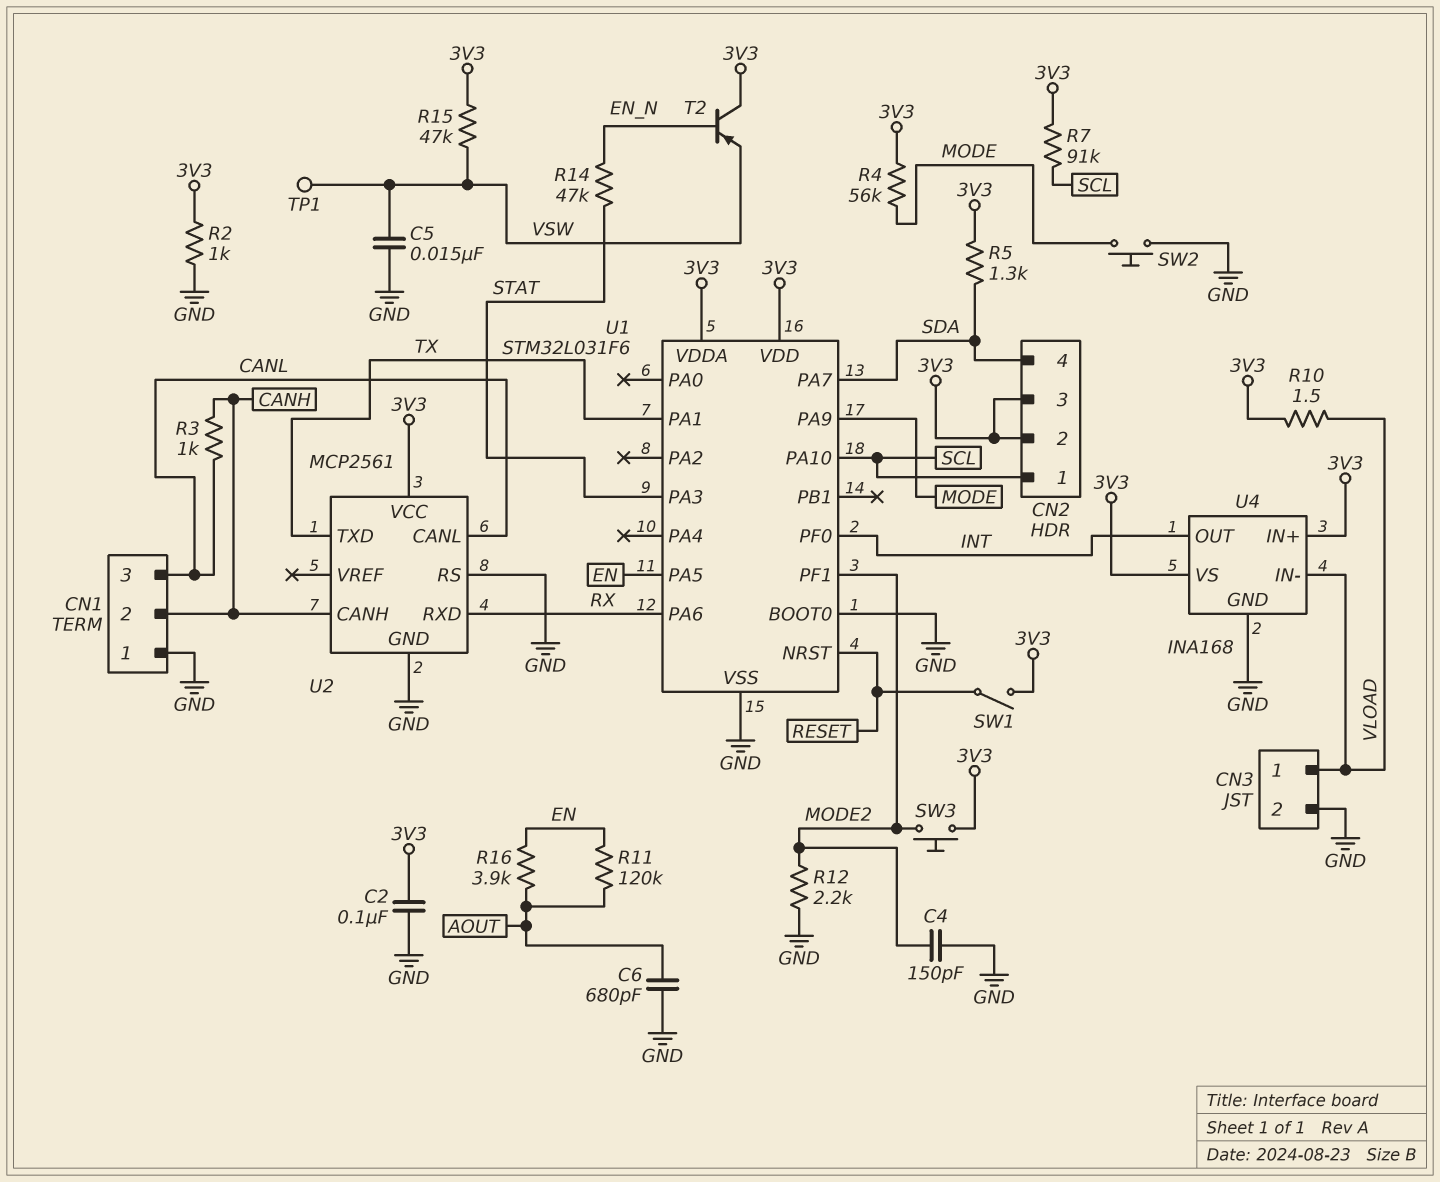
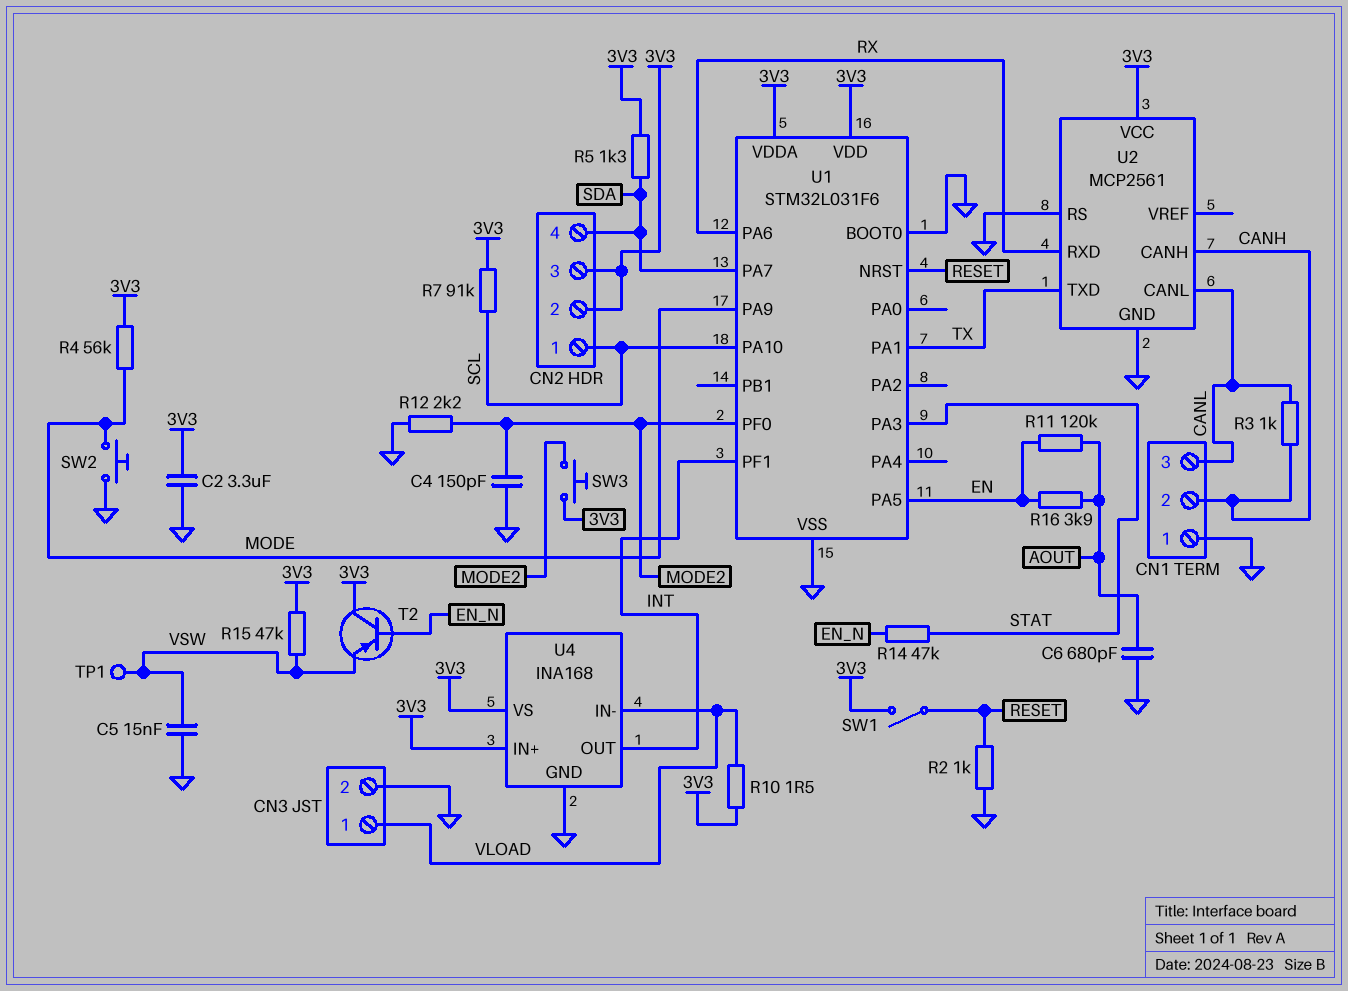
C2: 100nF (3V3, GND) -> 3.3uF (3V3, GND)
R2: 1k (3V3, GND) -> 1k (GND, RESET)
U1 pin PF0: INT -> MODE2
U1 pin PF1: MODE2 -> INT

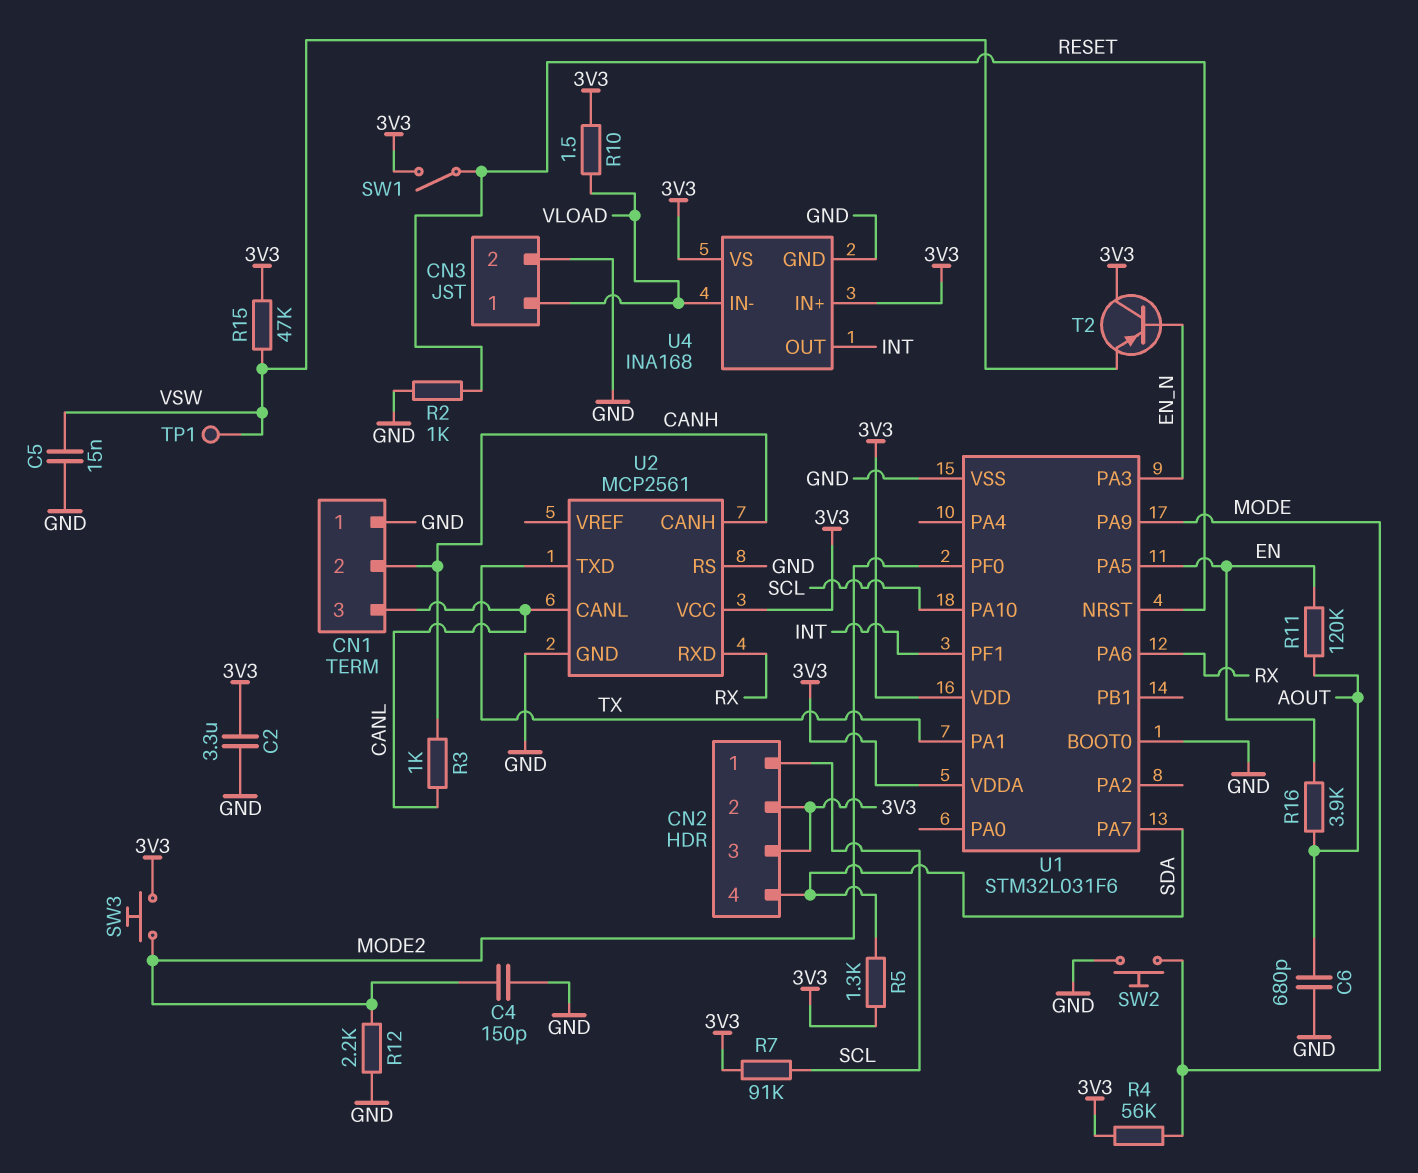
R14: 47k (EN_N, STAT) -> none
U1 pin PA3: STAT -> EN_N

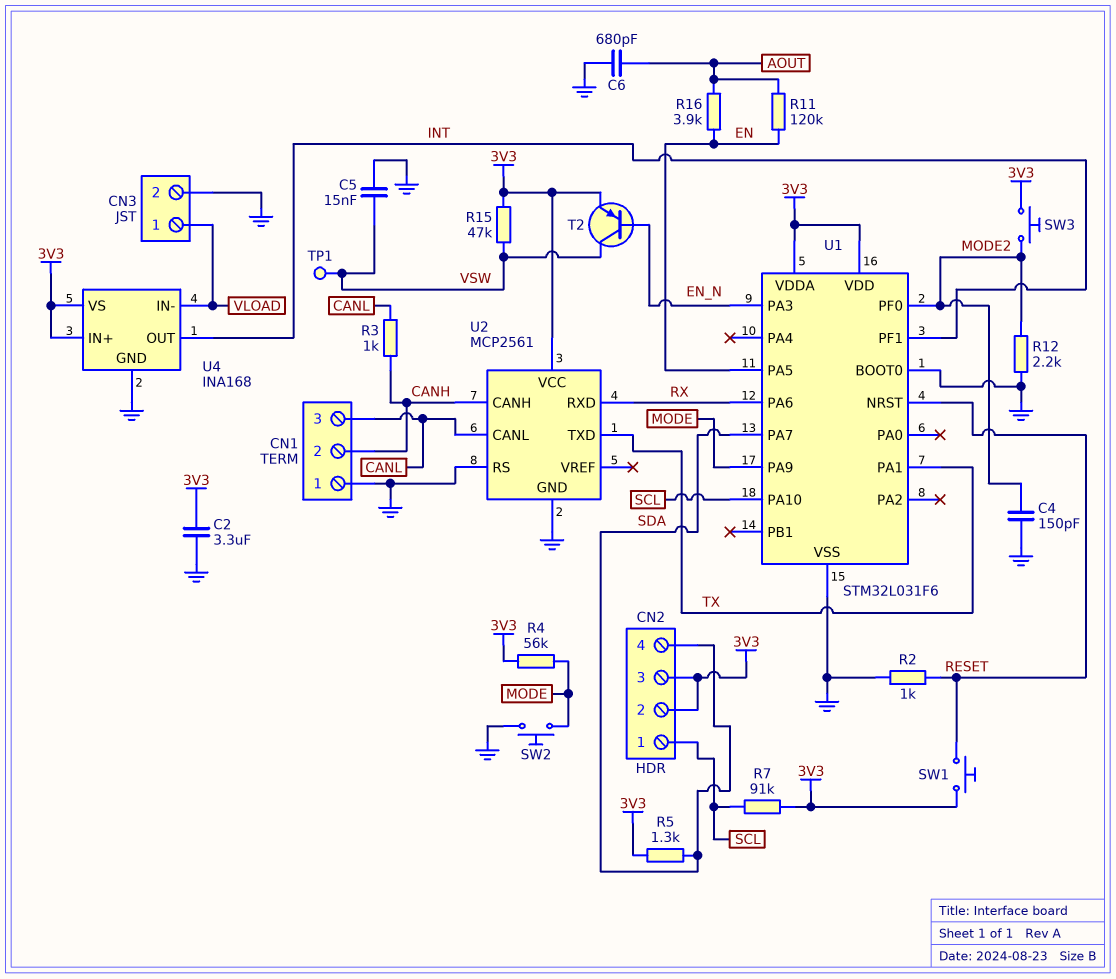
R10: 1.5 (3V3, VLOAD) -> none
SW1: switch (3V3, RESET) -> button (3V3, RESET)
T2: PNP (B EN_N, C 3V3, E VSW) -> PNP (B EN_N, C VSW, E 3V3)

